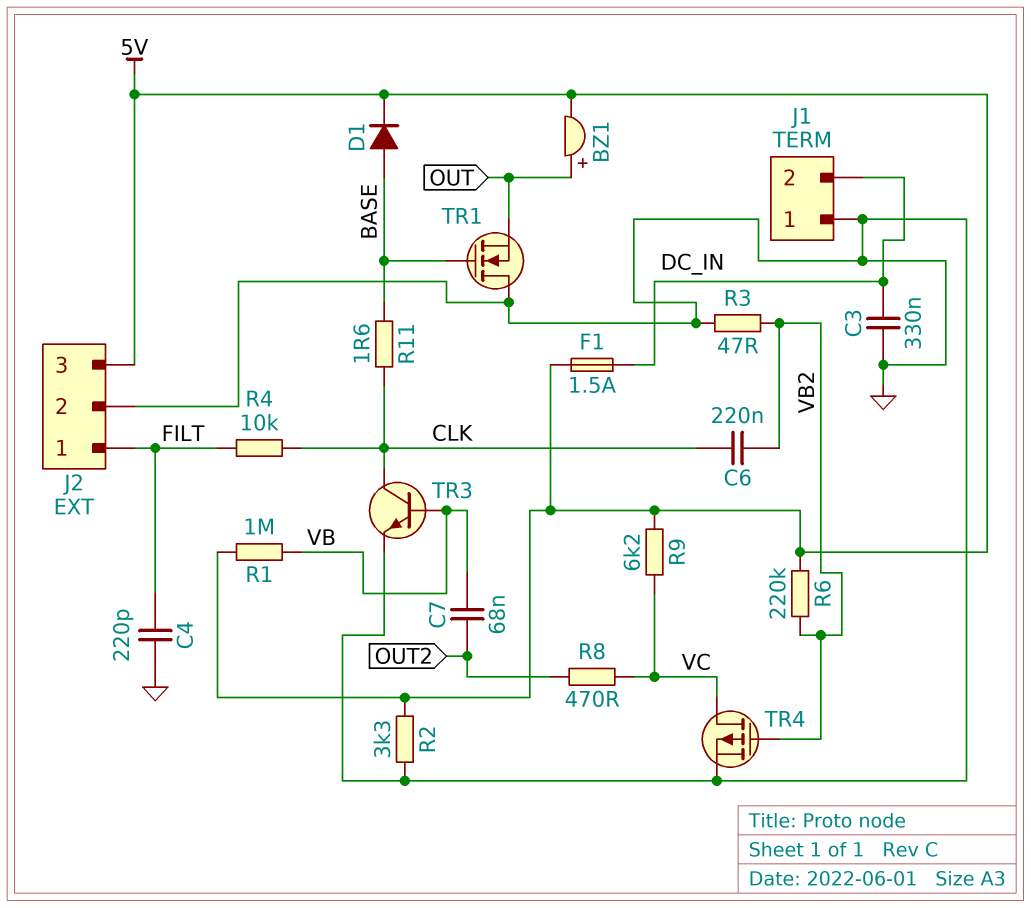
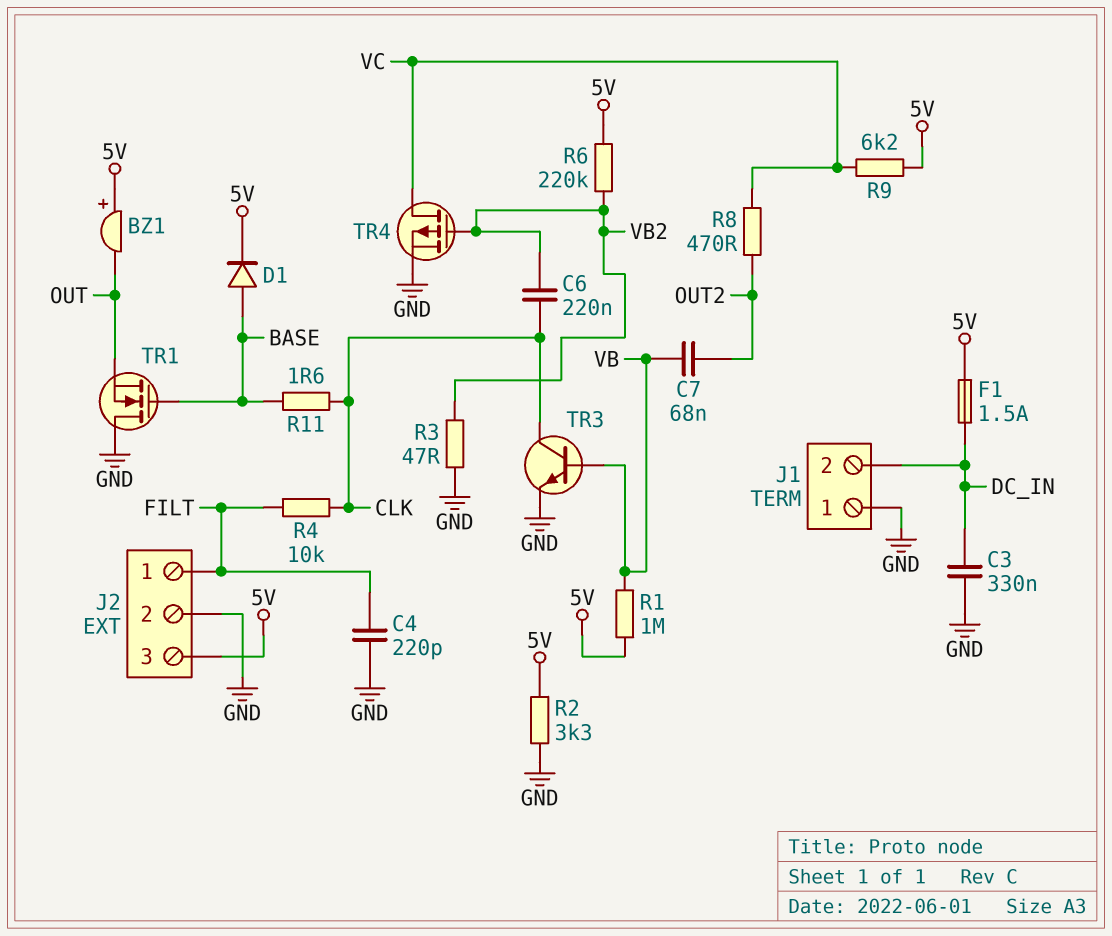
BZ1: buzzer (plus OUT, minus 5V) -> buzzer (plus 5V, minus OUT)

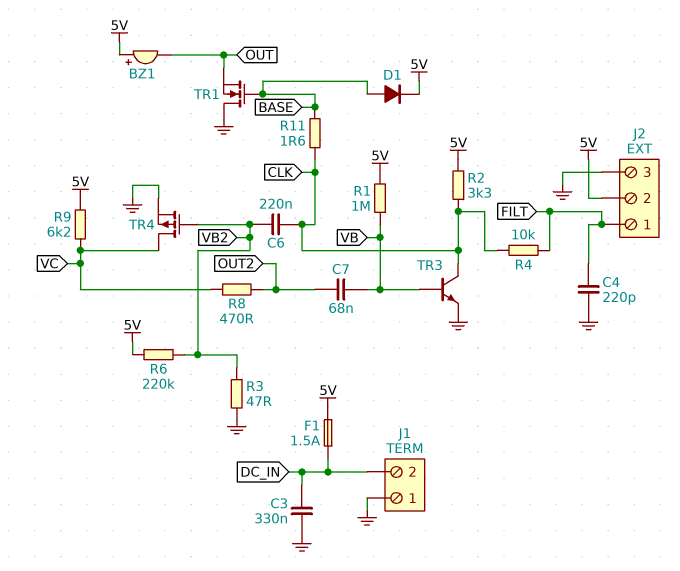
J2 pin 2: GND -> 5V
J2 pin 3: 5V -> GND
R2: 3.3k (5V, GND) -> 3.3k (5V, CLK)

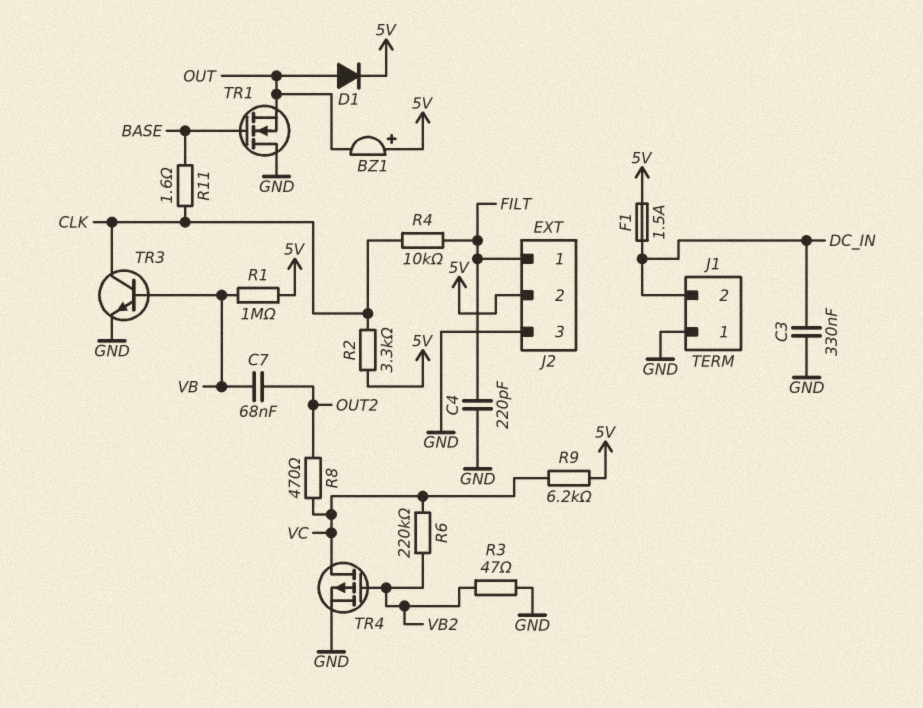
C6: 220nF (CLK, VB2) -> none
D1: diode (A BASE, K 5V) -> diode (A OUT, K 5V)
R6: 220k (5V, VB2) -> 220k (VB2, VC)

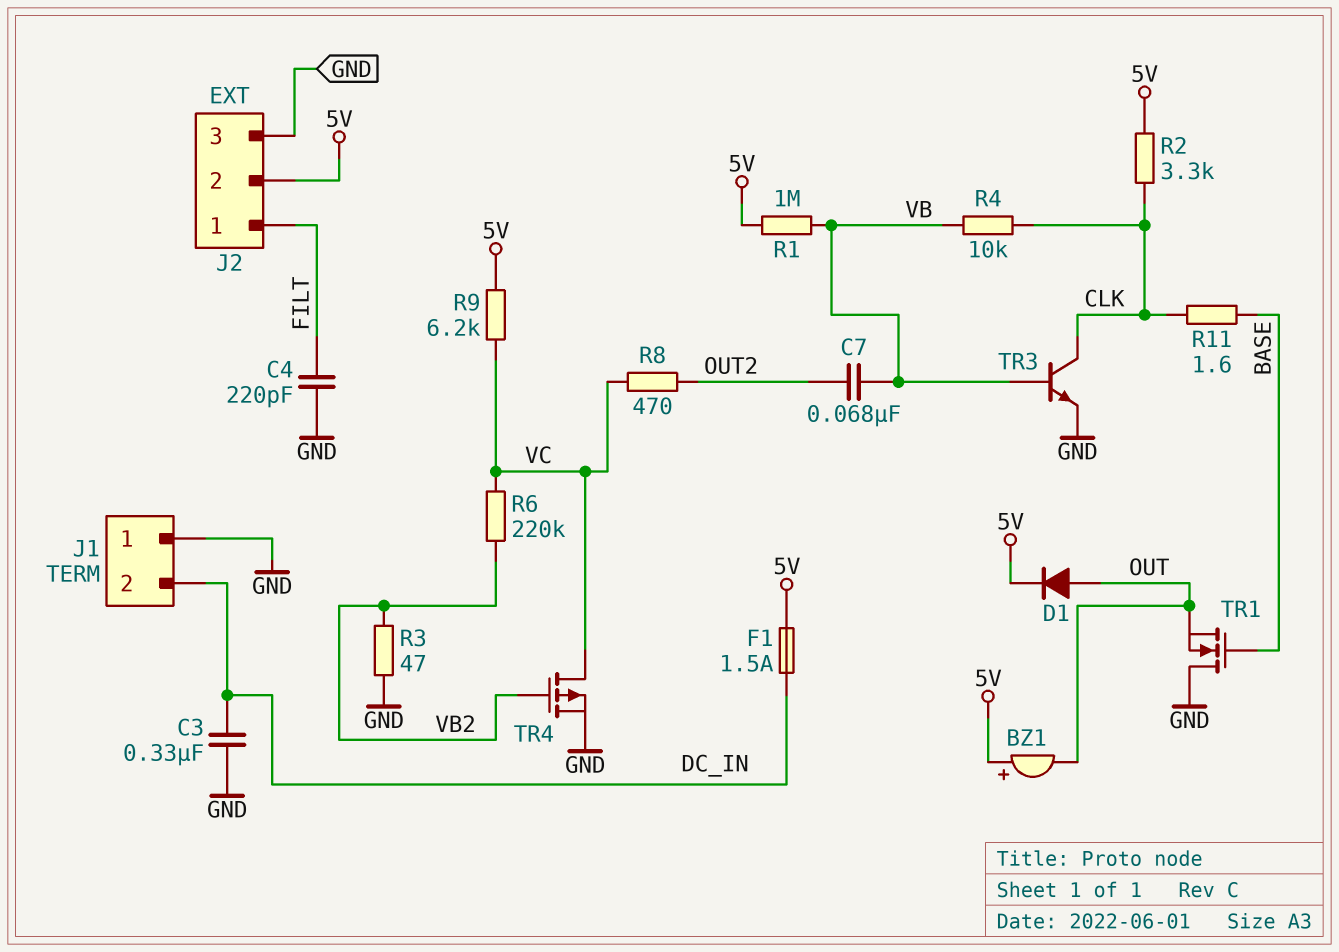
R4: 10k (CLK, FILT) -> 10k (CLK, VB)

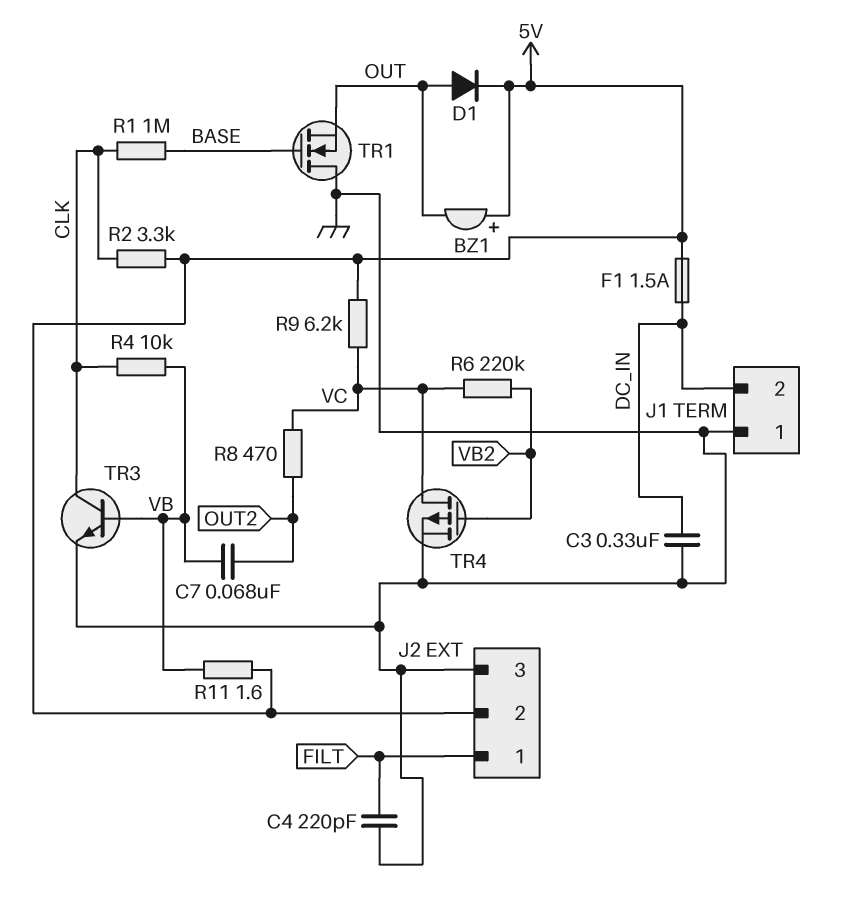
R1: 1M (5V, VB) -> 1M (BASE, CLK)
R3: 47 (GND, VB2) -> none
R11: 1.6 (BASE, CLK) -> 1.6 (5V, VB)

